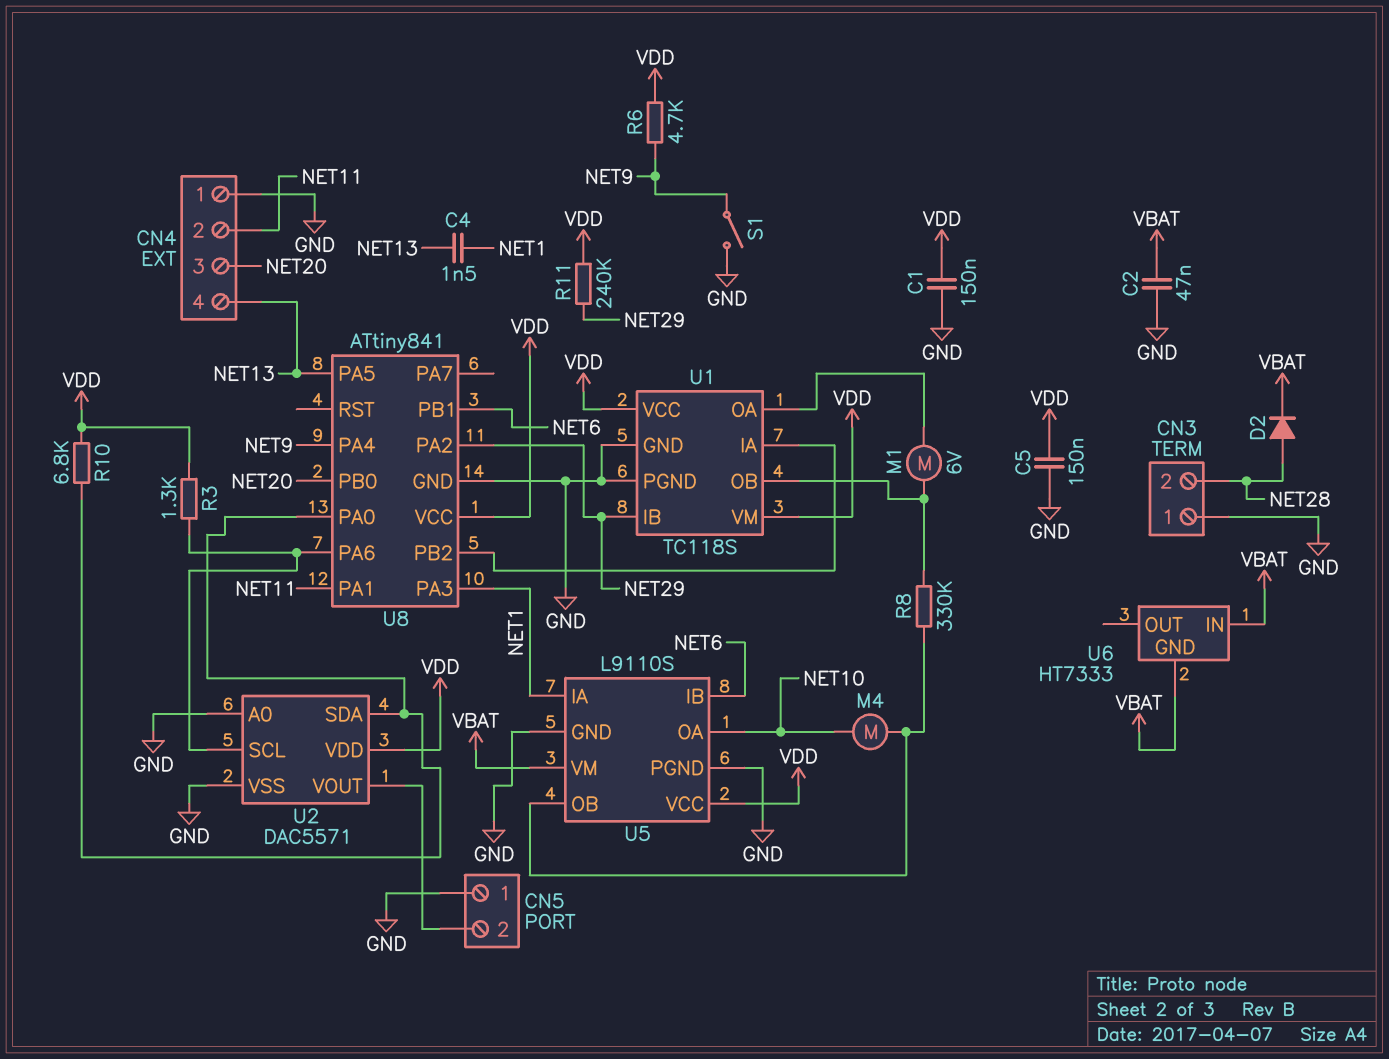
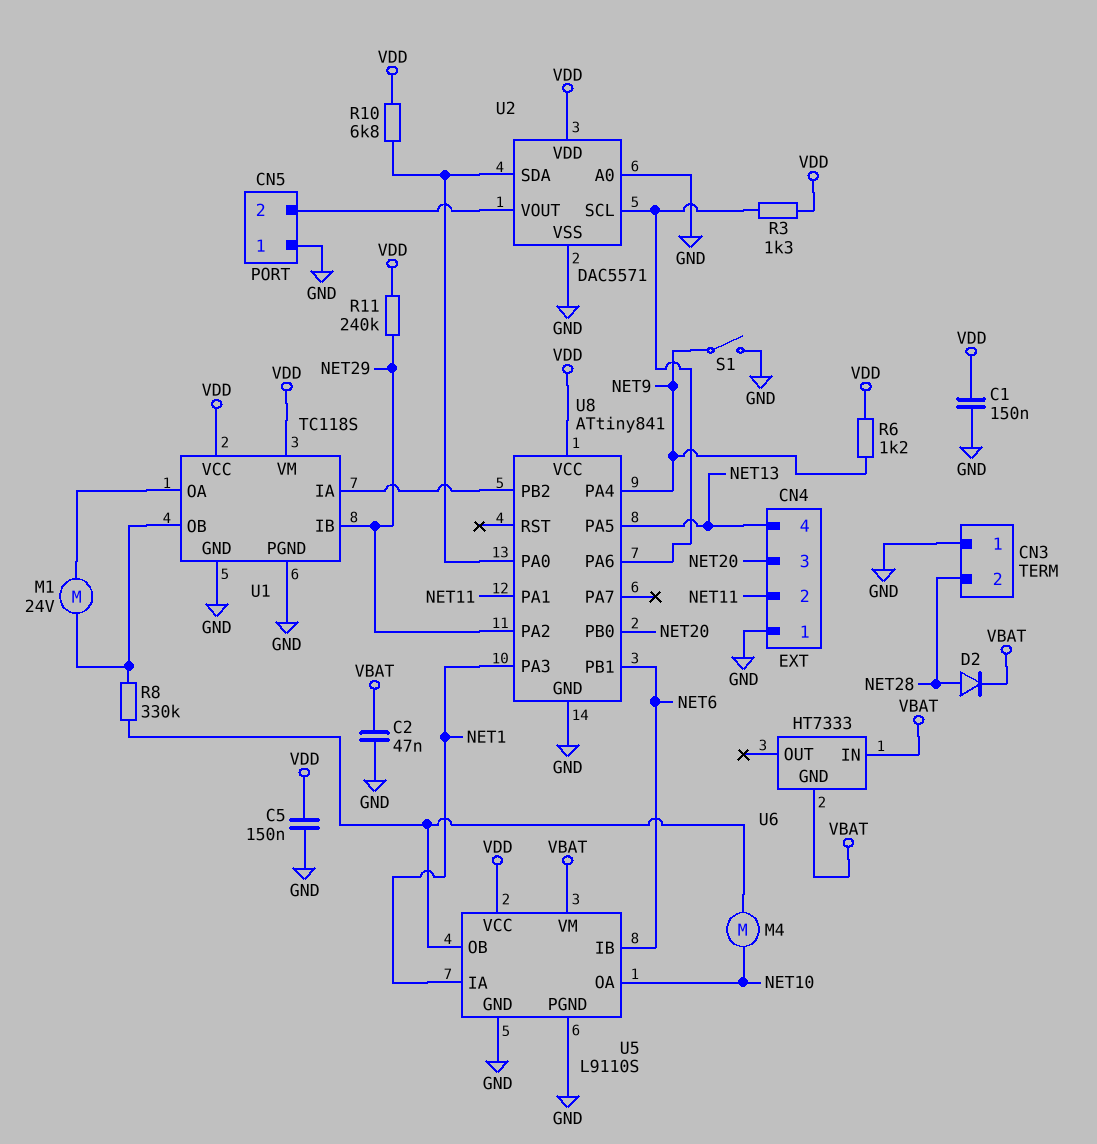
C4: 1.5nF (NET1, NET13) -> none
M1: motor 6V (U1/OA, U1/OB) -> motor 24V (U1/OA, U1/OB)
R6: 4.7k (NET9, VDD) -> 1.2k (NET9, VDD)

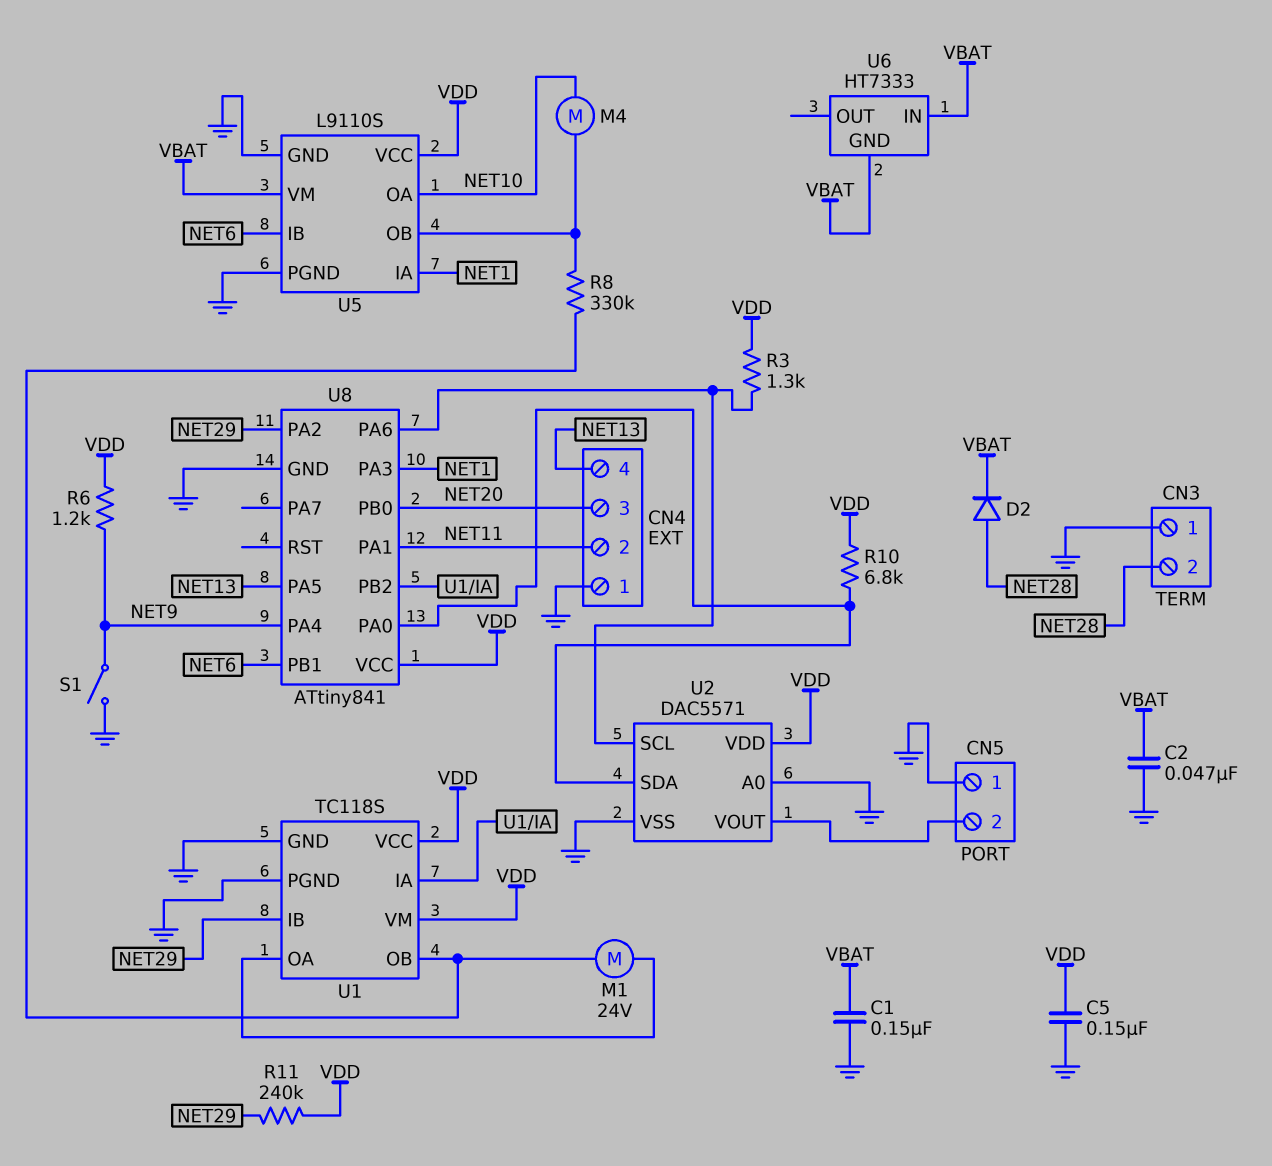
C1: 150nF (GND, VDD) -> 150nF (GND, VBAT)

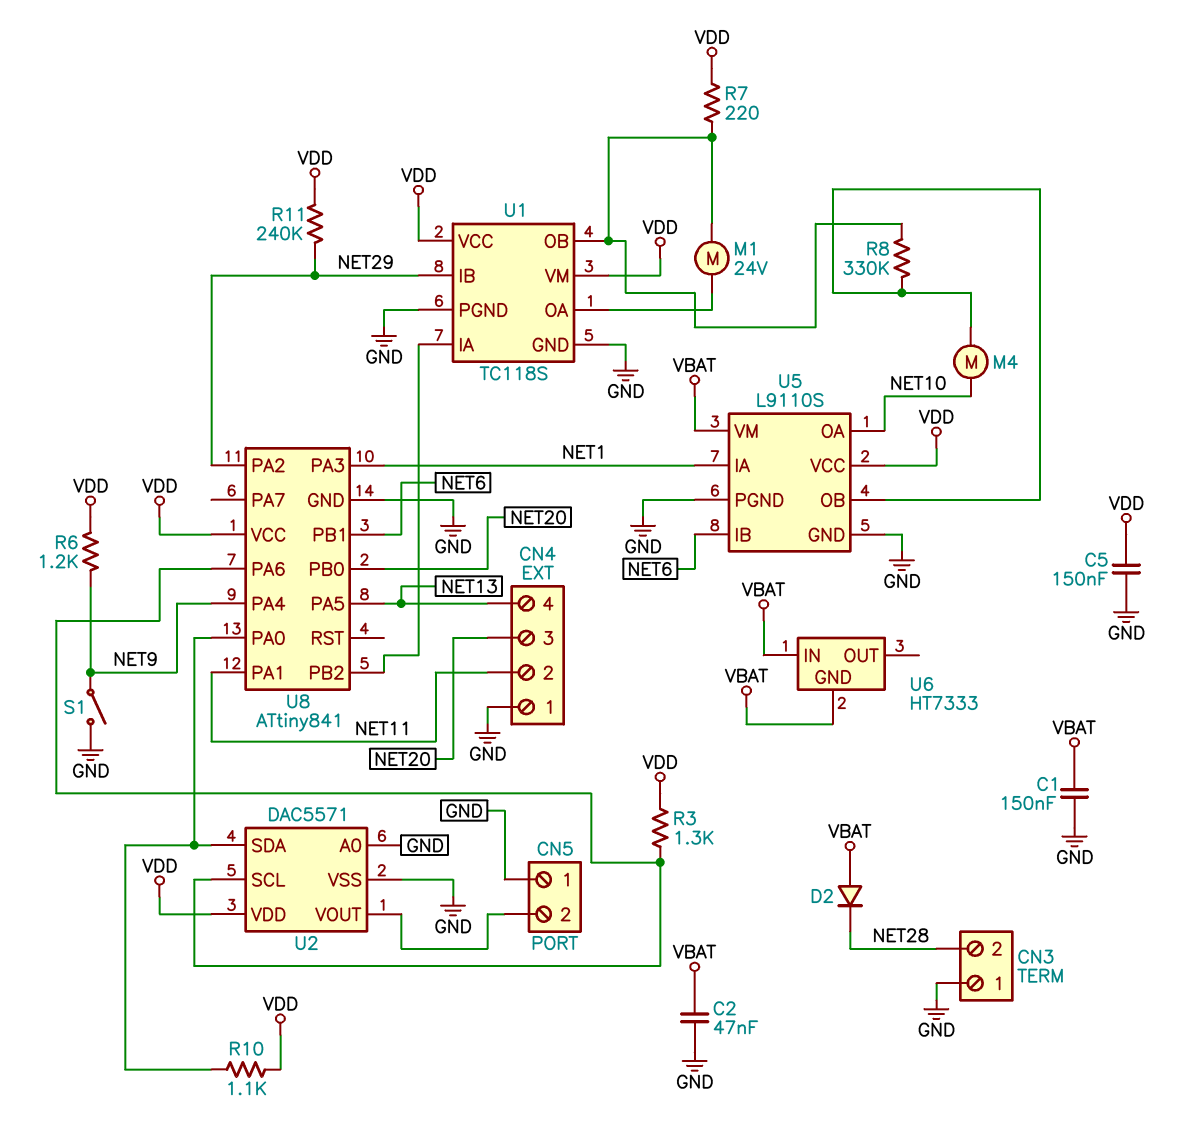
D2: diode (A NET28, K VBAT) -> diode (A VBAT, K NET28)
R7: none -> 220 (U1/OB, VDD)
R10: 6.8k (U2/SDA, VDD) -> 1.1k (U2/SDA, VDD)

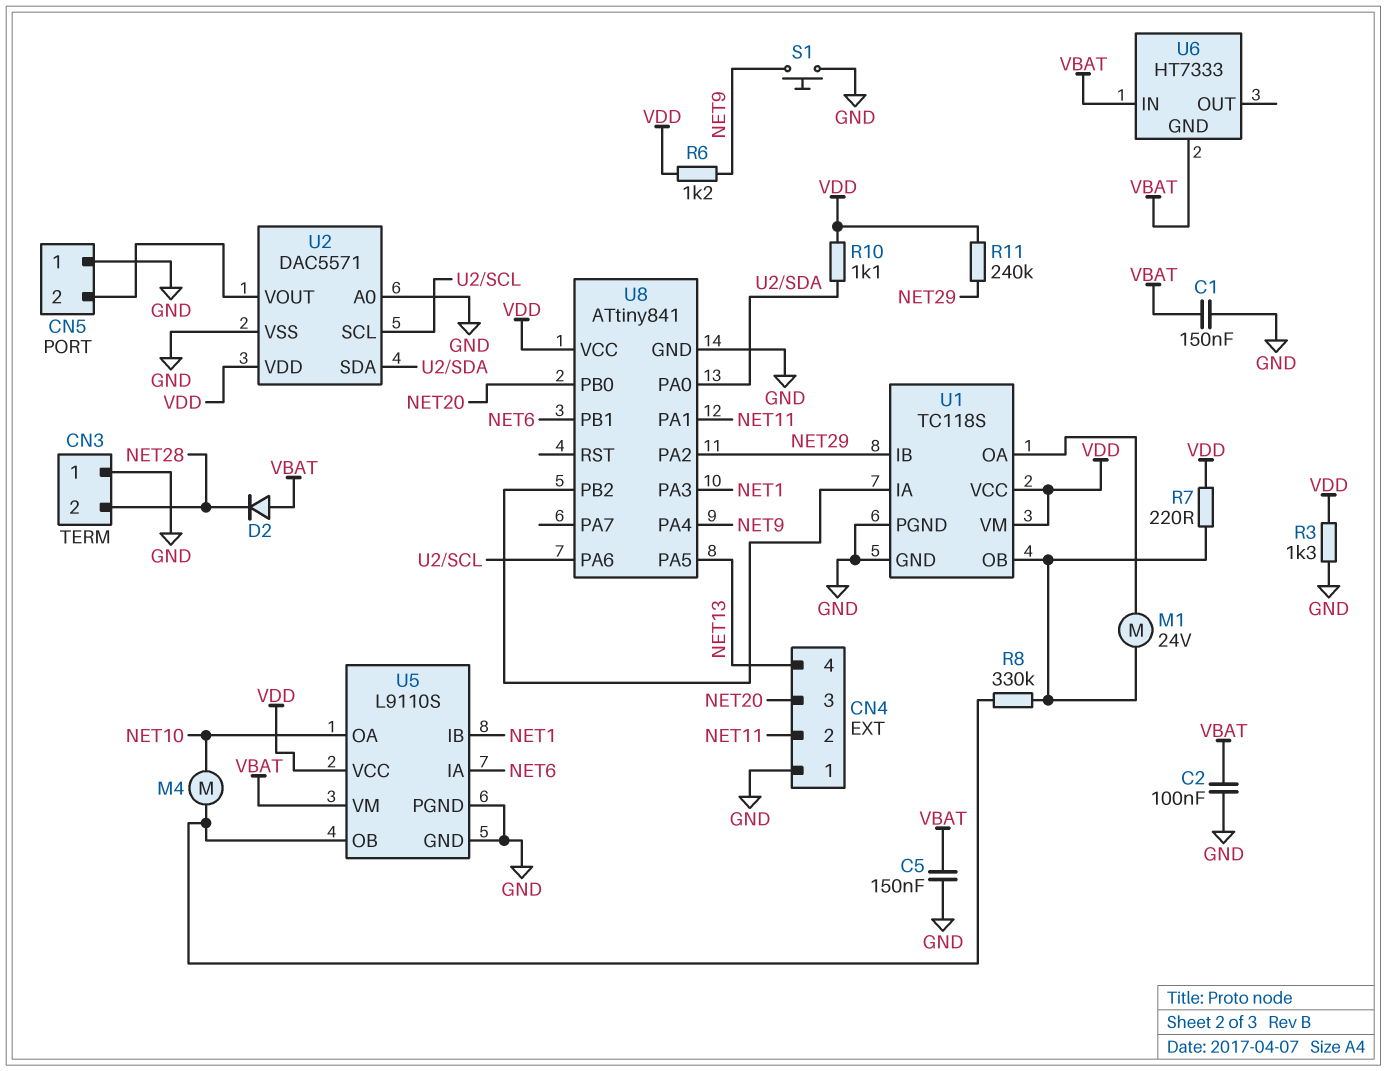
C2: 47nF (GND, VBAT) -> 100nF (GND, VBAT)
C5: 150nF (GND, VDD) -> 150nF (GND, VBAT)
R3: 1.3k (U2/SCL, VDD) -> 1.3k (GND, VDD)
S1: switch (GND, NET9) -> button (GND, NET9)
U5 pin IA: NET1 -> NET6
U5 pin IB: NET6 -> NET1

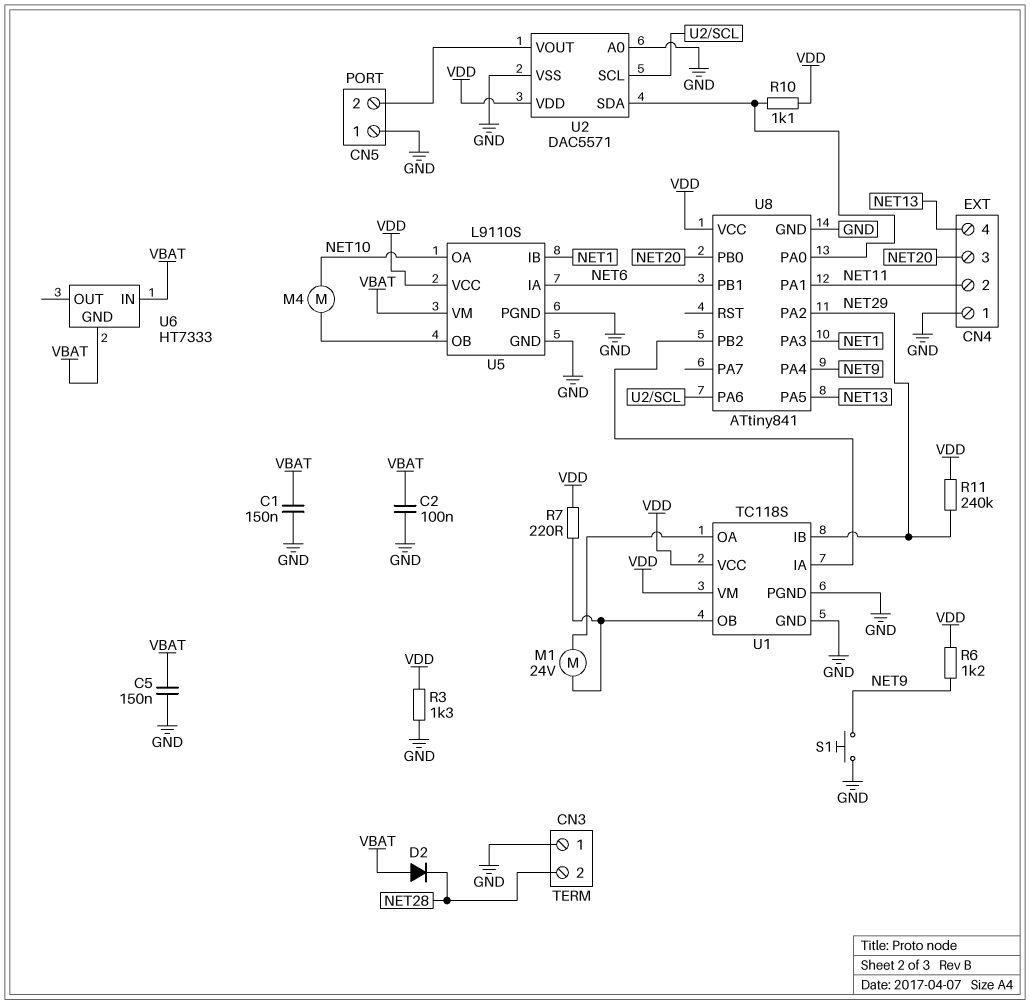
R8: 330k (U1/OB, U5/OB) -> none

